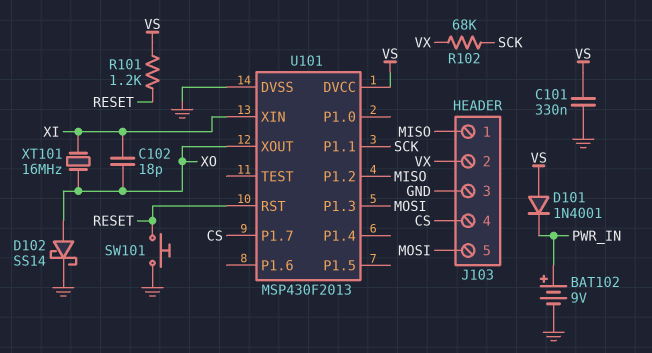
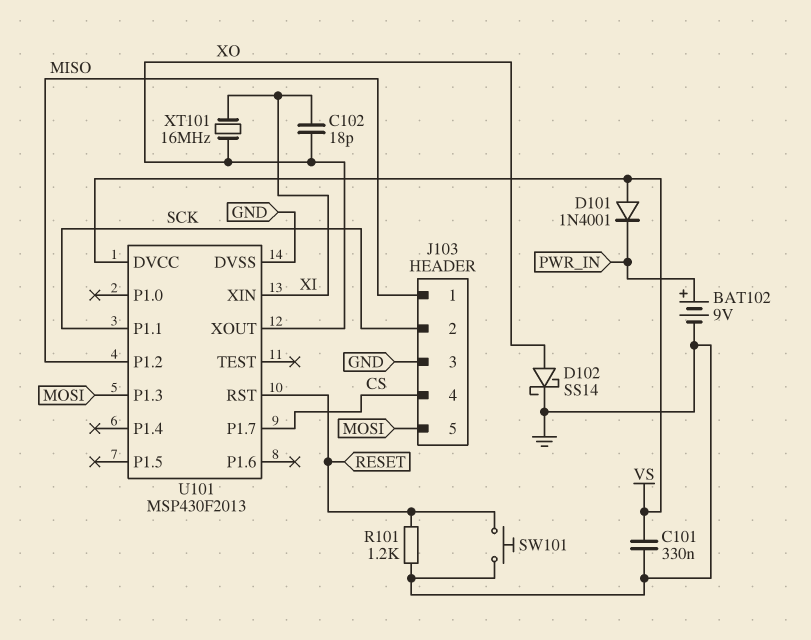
J103 pin 2: VX -> SCK
R101: 1.2k (RESET, VS) -> 1.2k (GND, RESET)
R102: 68k (SCK, VX) -> none

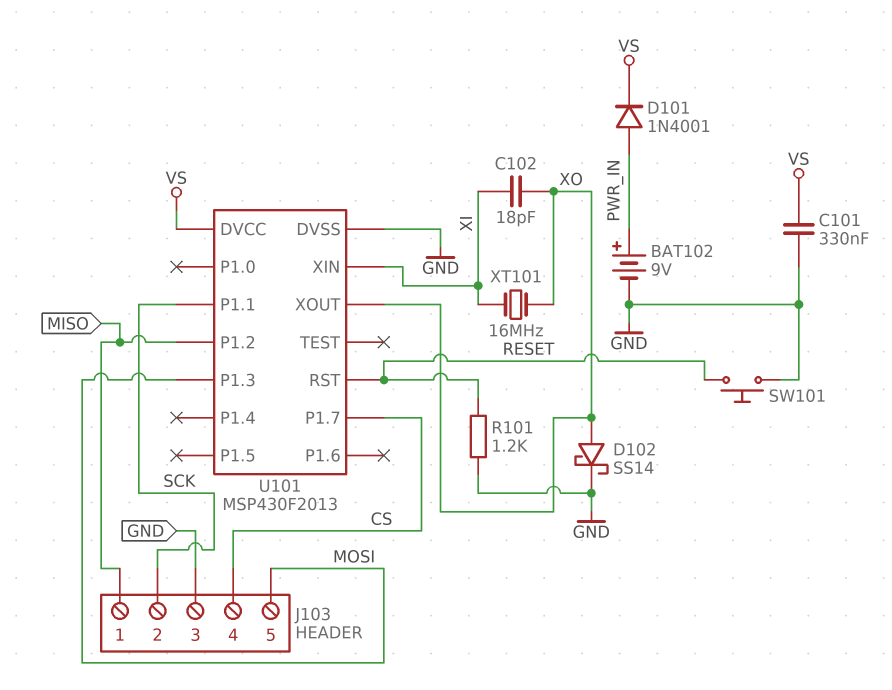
D101: diode 1N4001 (A VS, K PWR_IN) -> diode 1N4001 (A PWR_IN, K VS)

